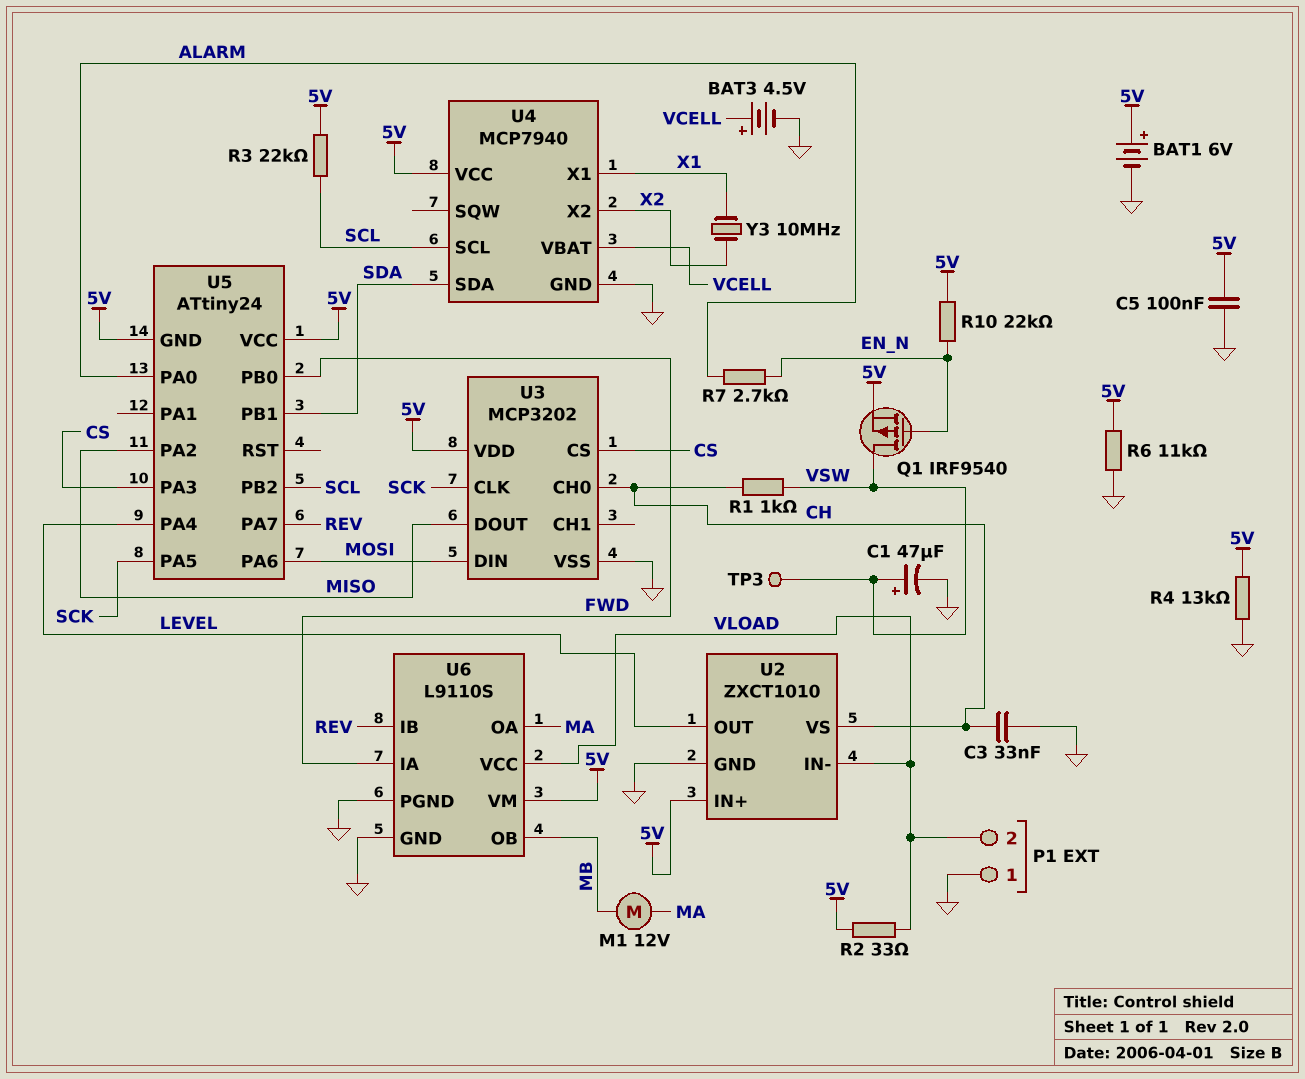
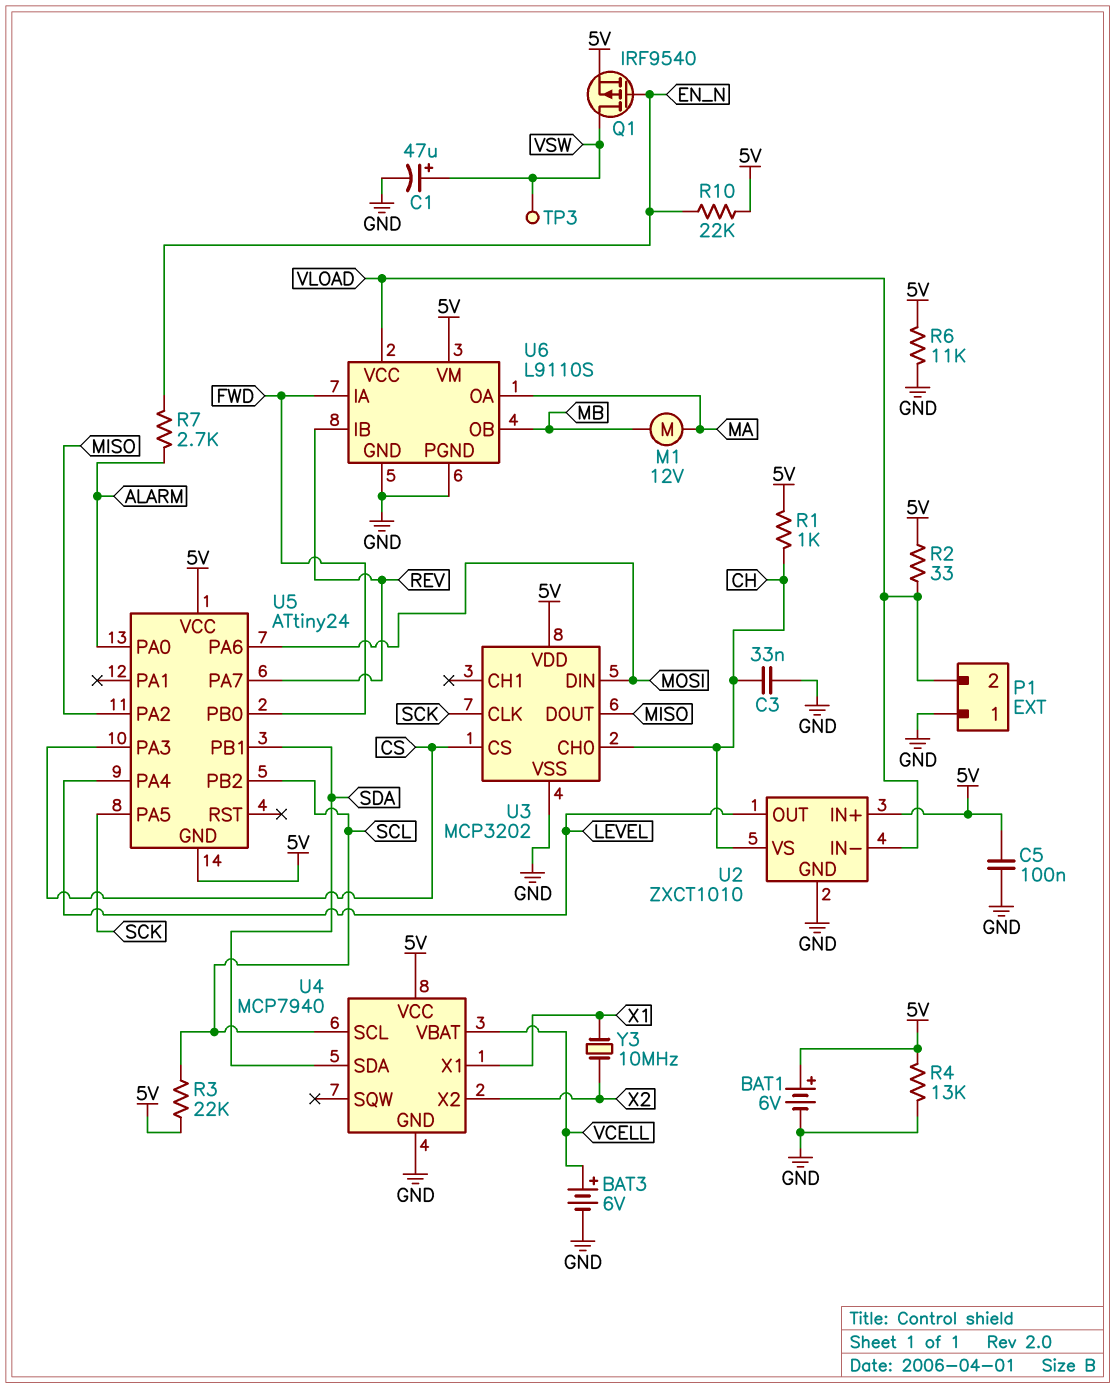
BAT3: 4.5V (plus VCELL, minus GND) -> 6V (plus VCELL, minus GND)
R1: 1k (CH, VSW) -> 1k (5V, CH)

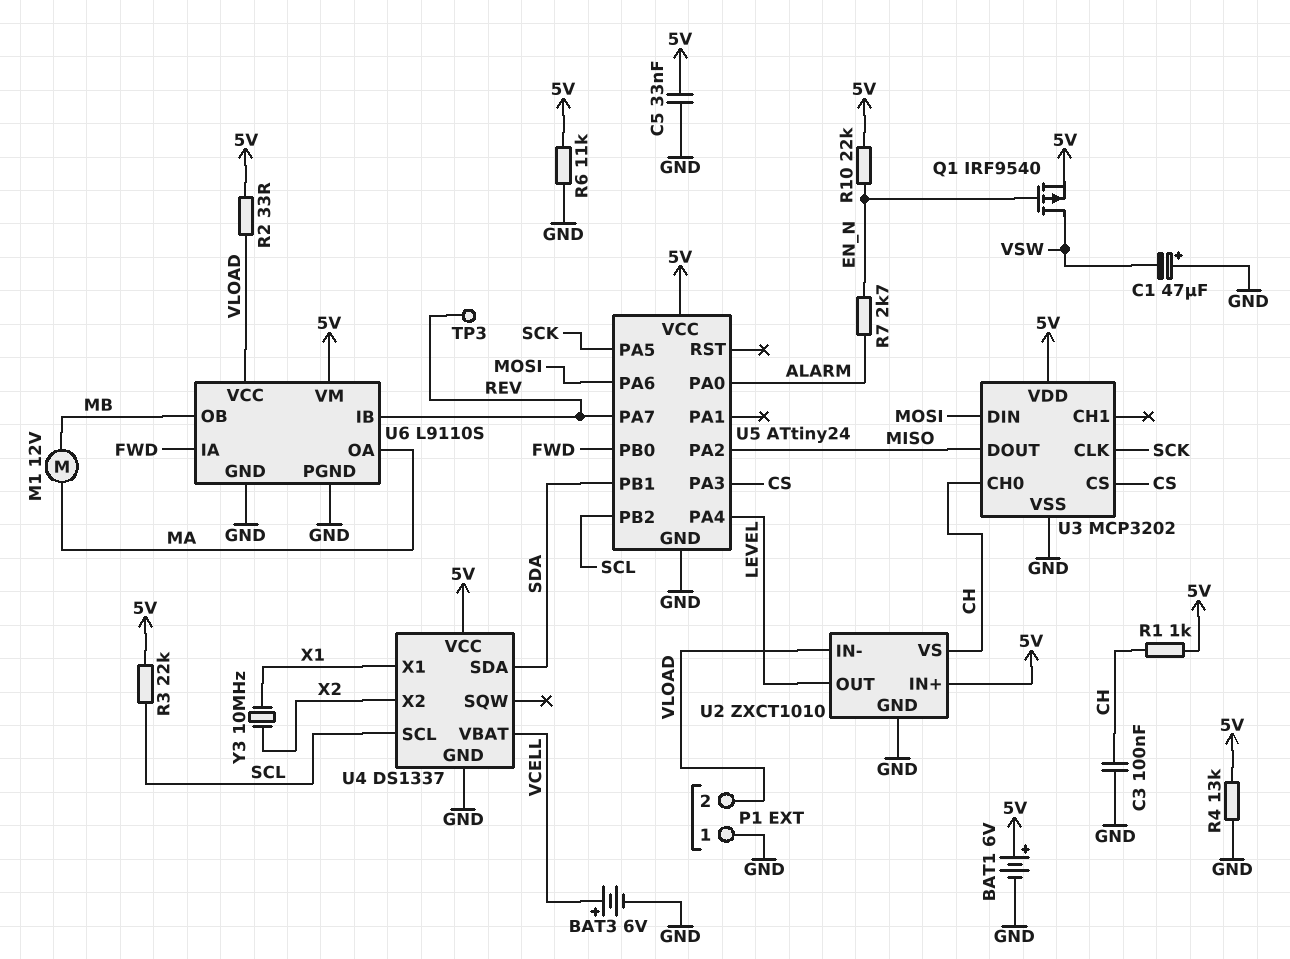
C1: 47uF (plus VSW, minus GND) -> 47uF (plus GND, minus VSW)
C3: 33nF (CH, GND) -> 100nF (CH, GND)
C5: 100nF (5V, GND) -> 33nF (5V, GND)
TP3: test point (VSW) -> test point (REV)
U4: MCP7940 -> DS1337
U5 pin GND: 5V -> GND

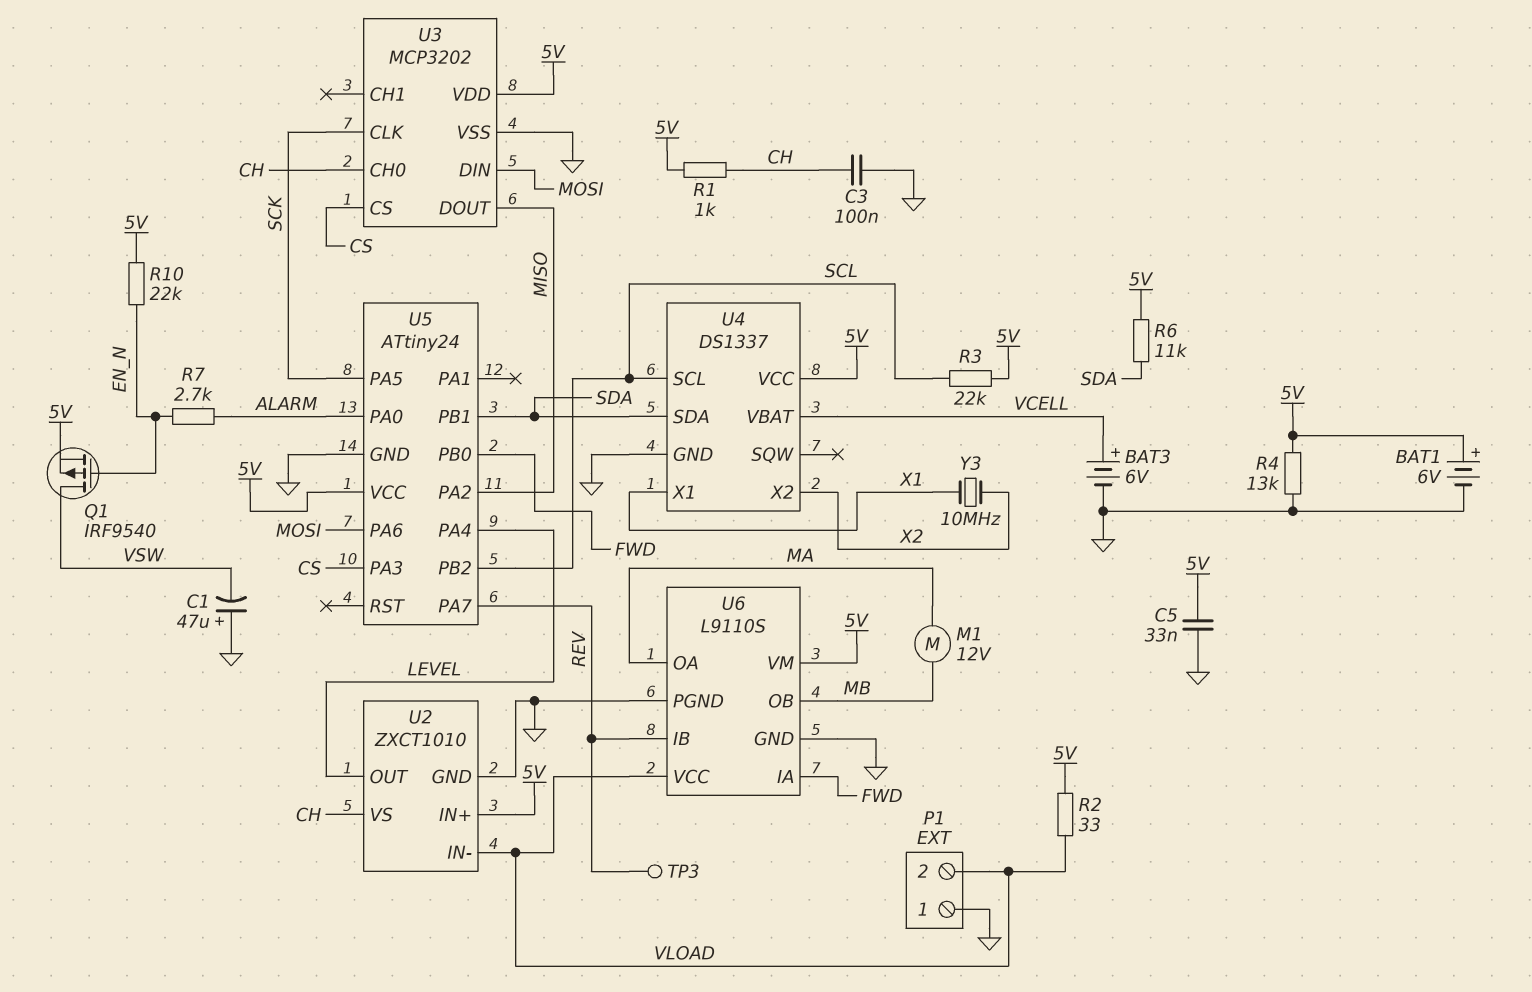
R6: 11k (5V, GND) -> 11k (5V, SDA)

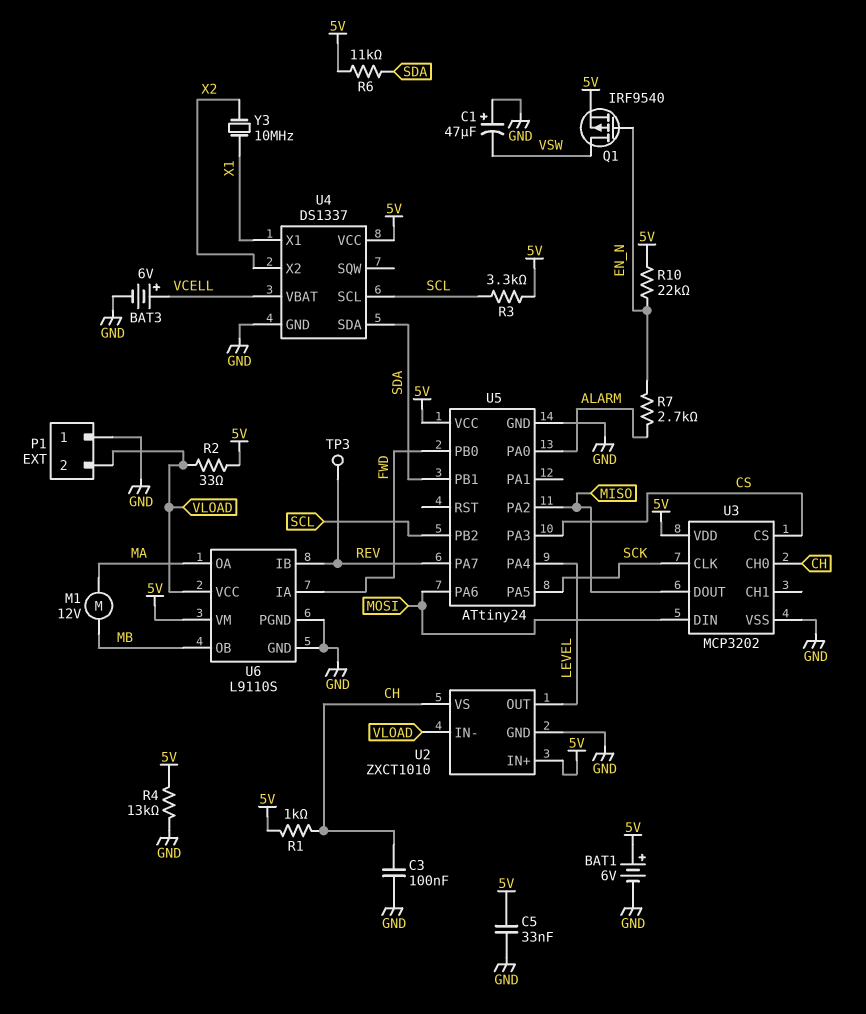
R3: 22k (5V, SCL) -> 3.3k (5V, SCL)

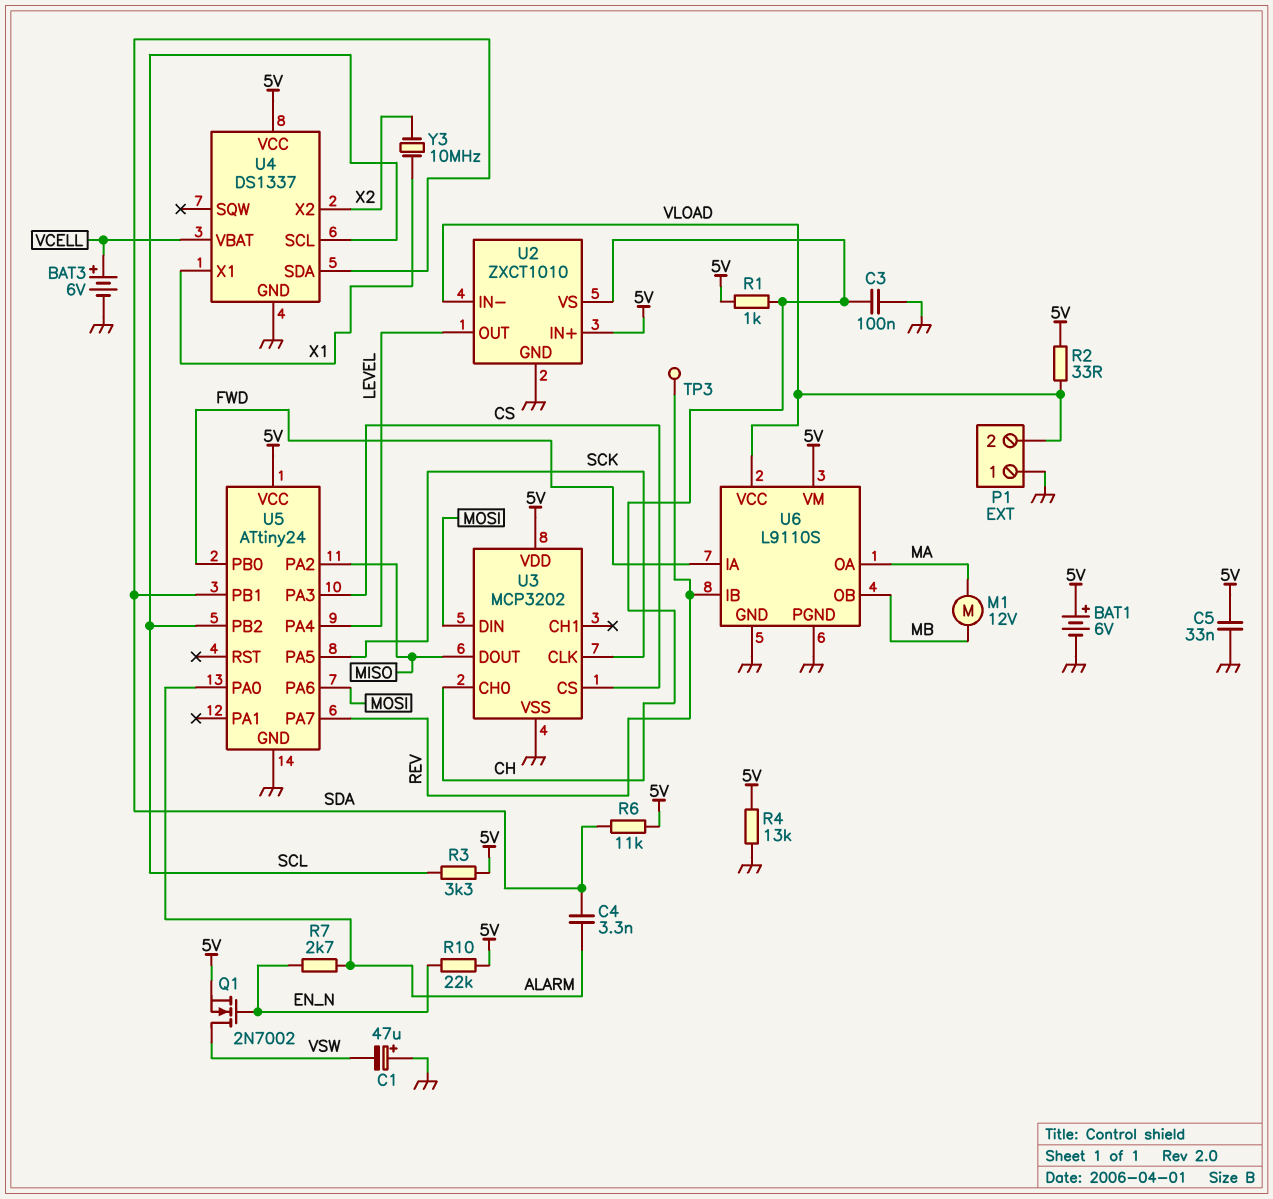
C4: none -> 3.3nF (ALARM, SDA)
Q1: PMOS IRF9540 (G EN_N, D VSW, S 5V) -> NMOS 2N7002 (G EN_N, D VSW, S 5V)

